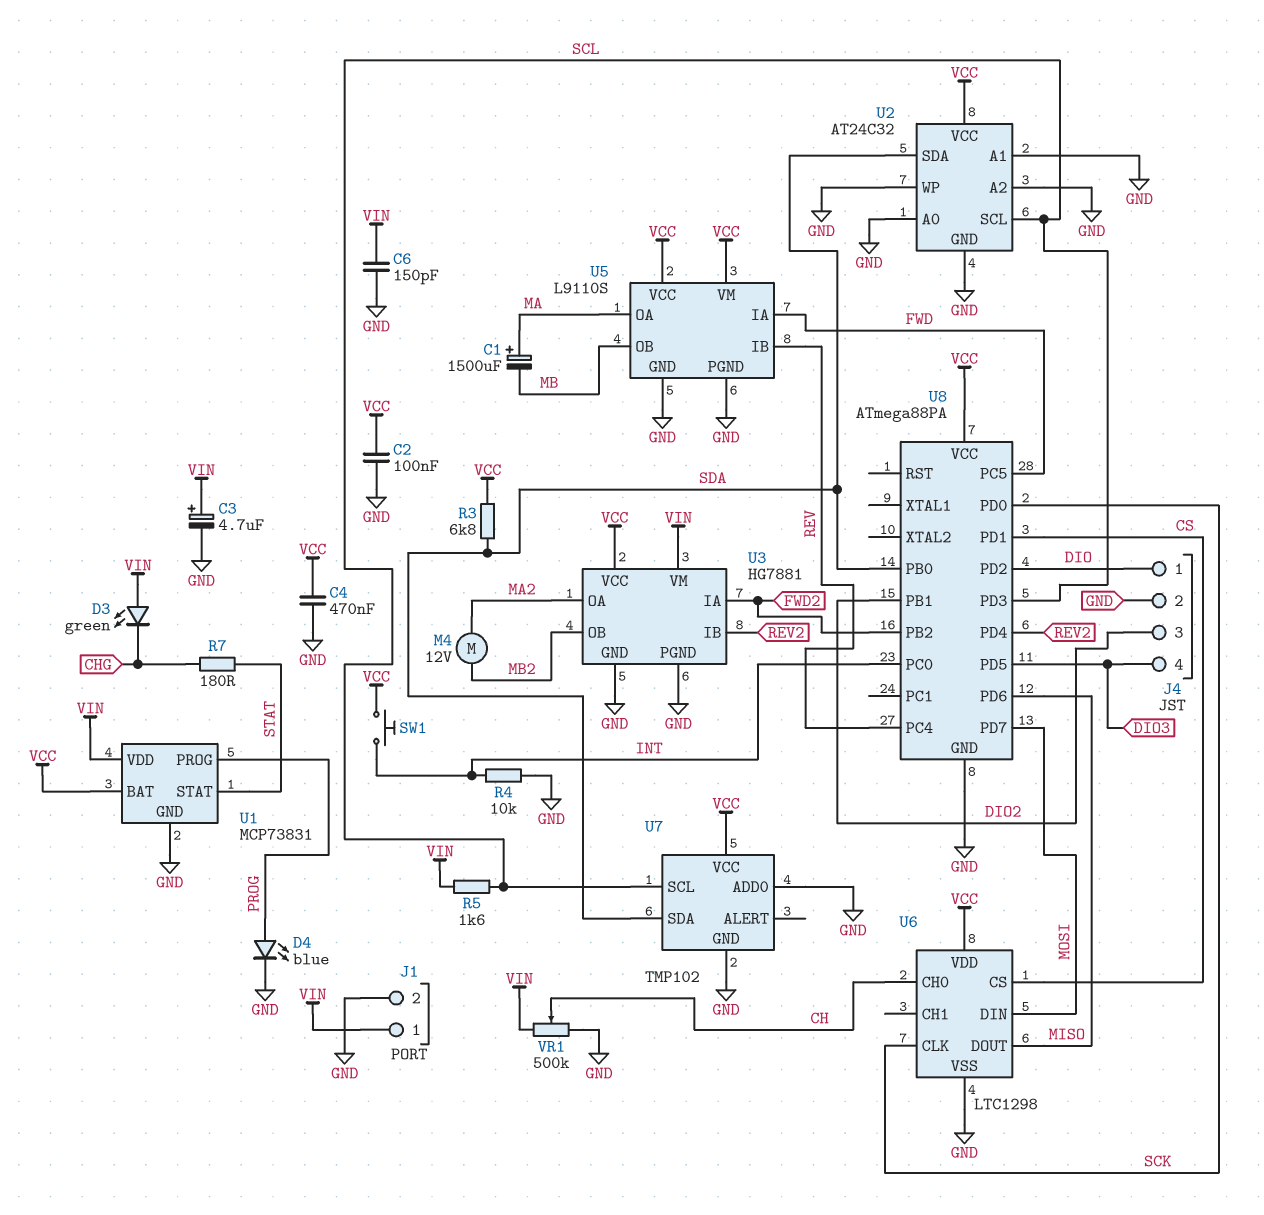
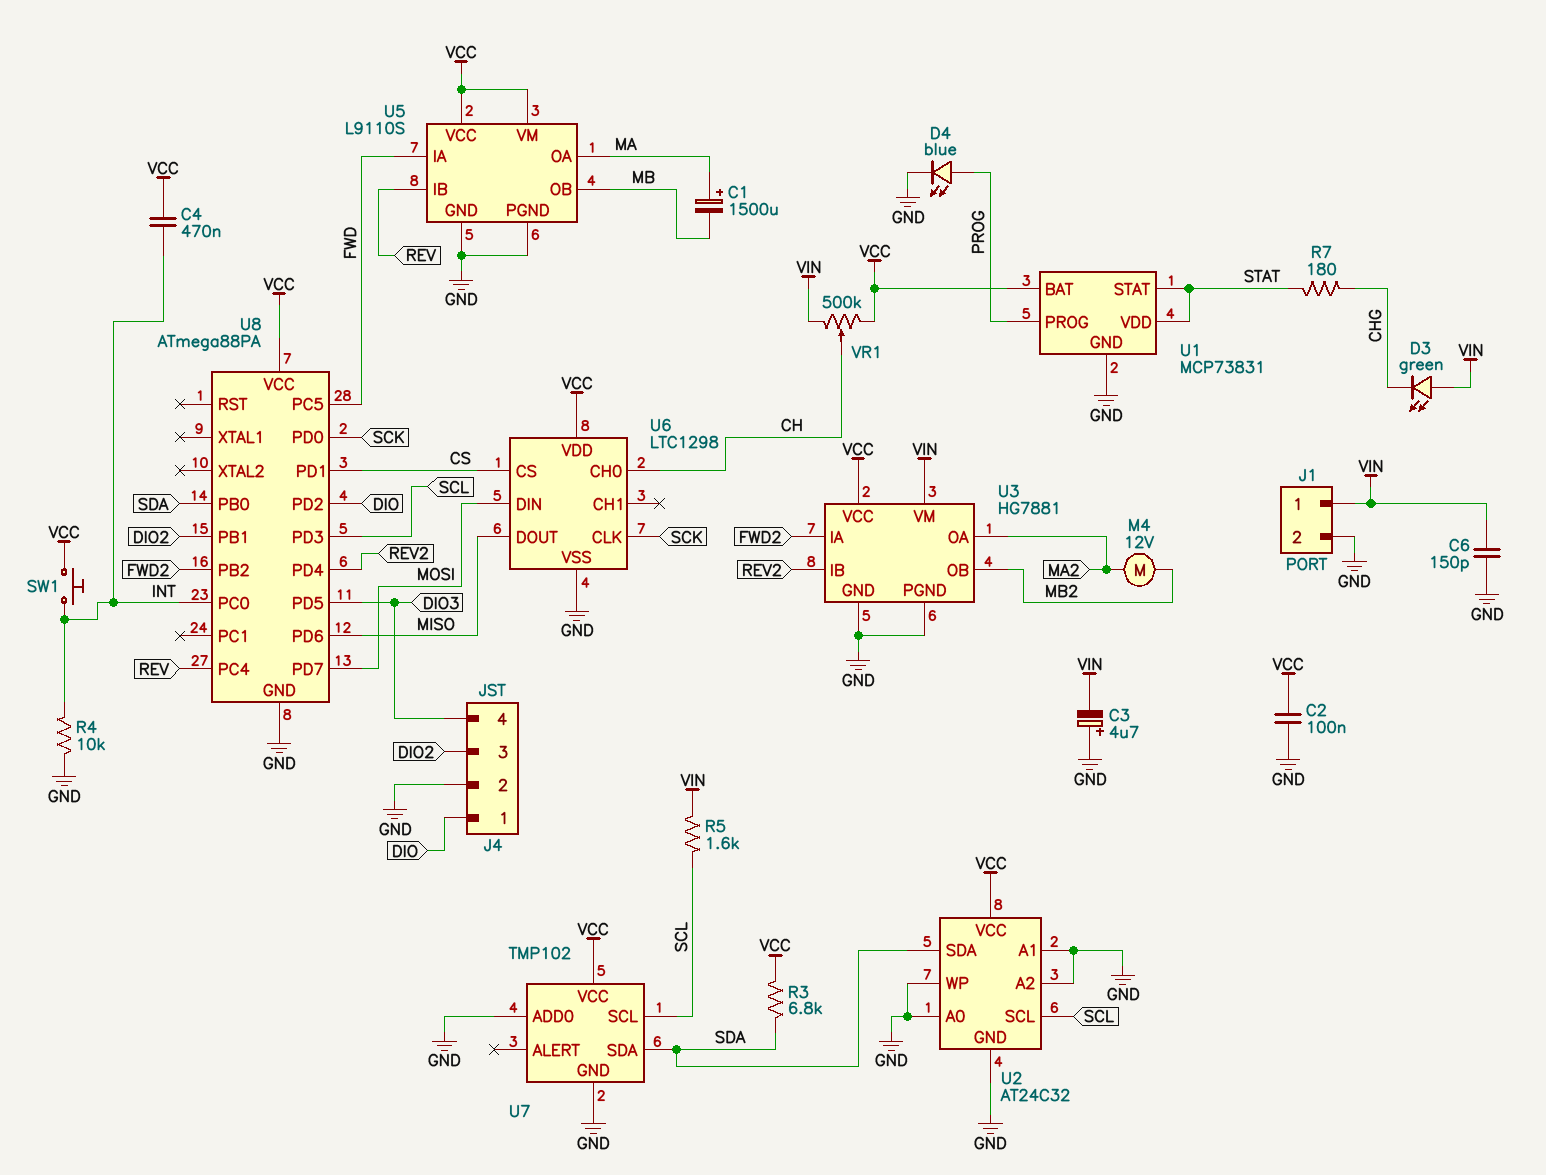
C3: 4.7uF (plus VIN, minus GND) -> 4.7uF (plus GND, minus VIN)
C4: 470nF (GND, VCC) -> 470nF (INT, VCC)
U1 pin VDD: VIN -> STAT
VR1: 500k (GND, VIN, wiper CH) -> 500k (VCC, VIN, wiper CH)

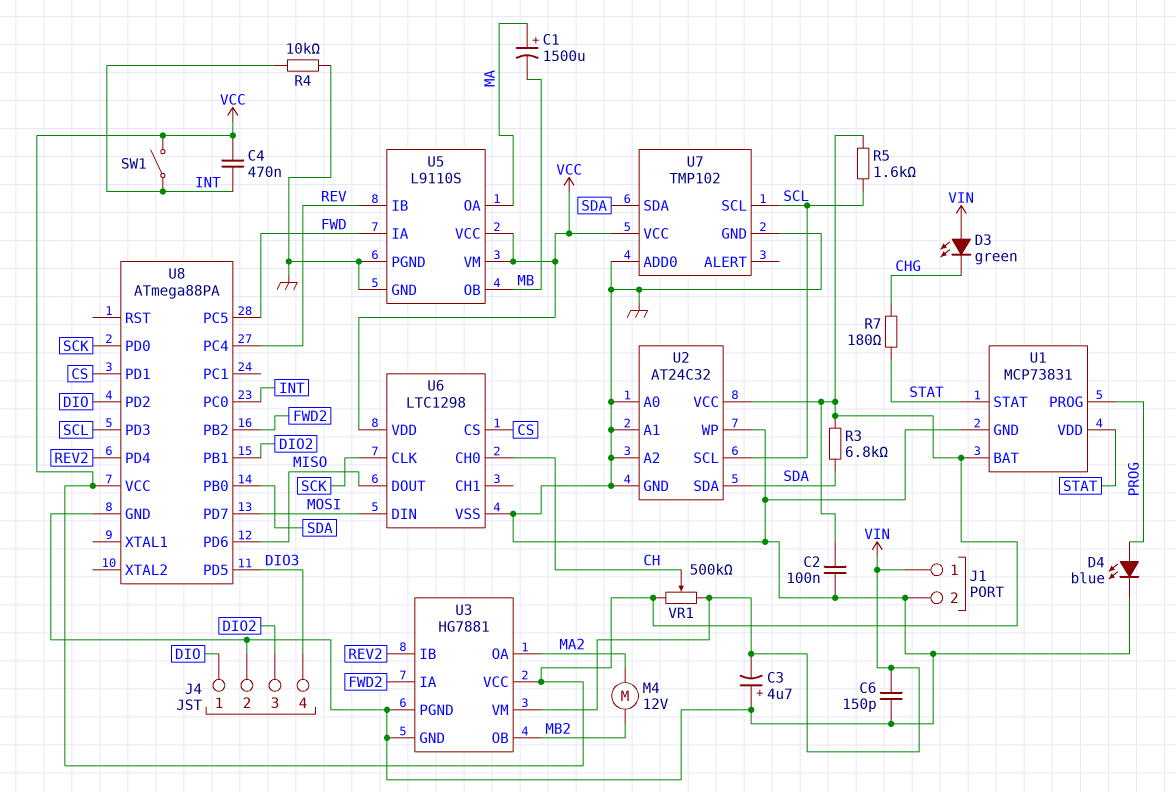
R5: 1.6k (SCL, VIN) -> 1.6k (SCL, VCC)
SW1: button (INT, VCC) -> switch (INT, VCC)

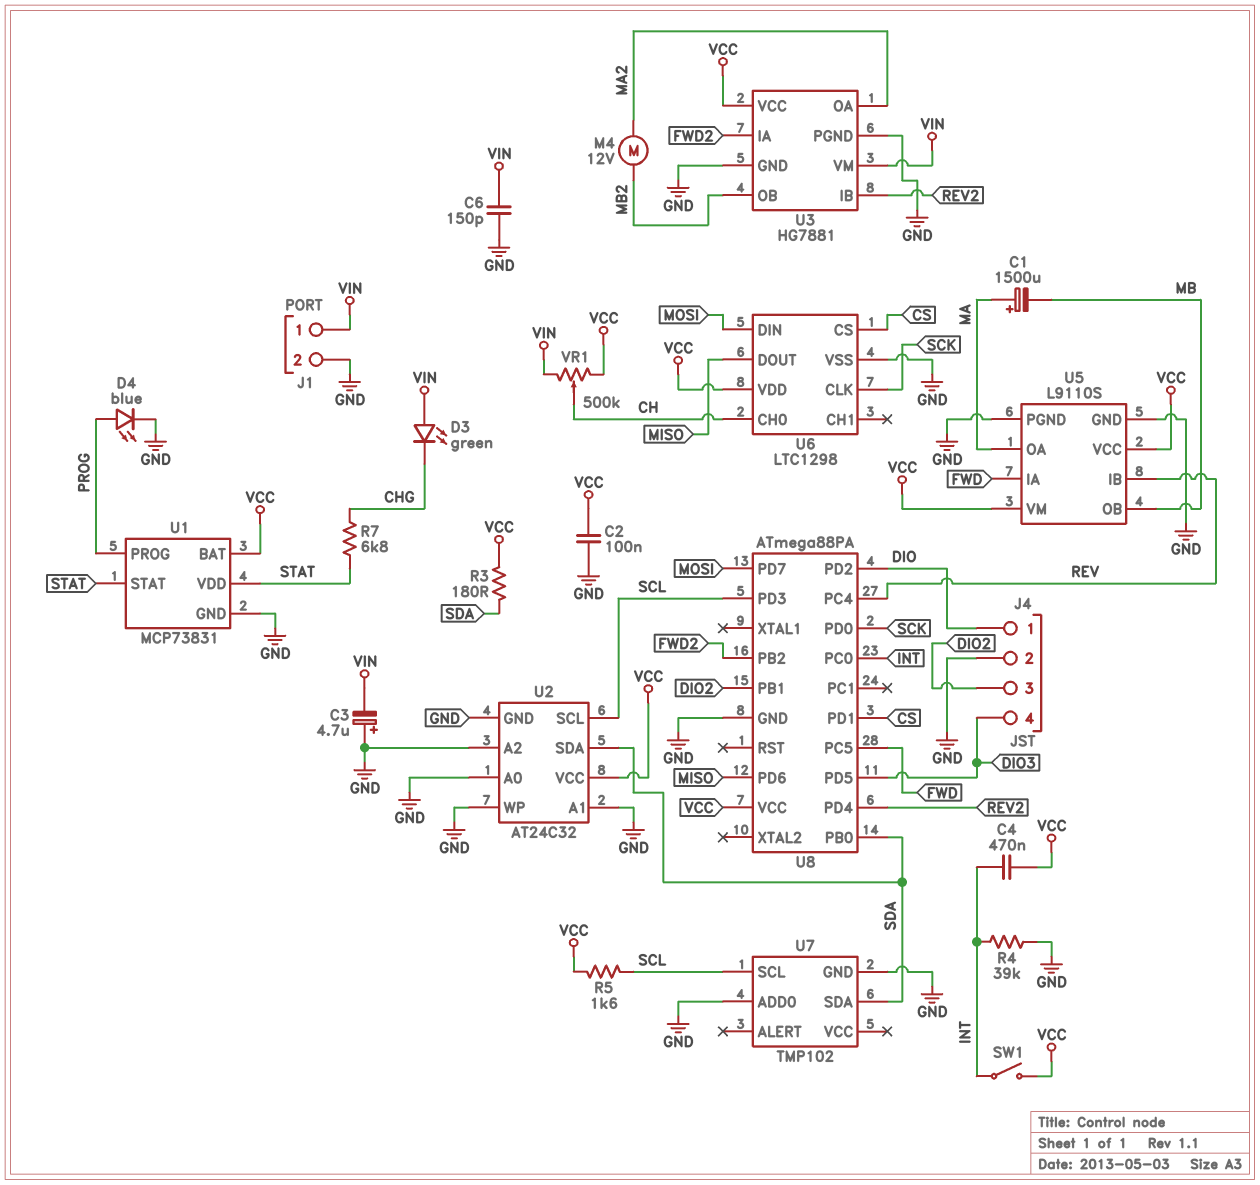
R3: 6.8k (SDA, VCC) -> 180 (SDA, VCC)
R4: 10k (GND, INT) -> 39k (GND, INT)
R7: 180 (CHG, STAT) -> 6.8k (CHG, STAT)
U7 pin VCC: VCC -> none

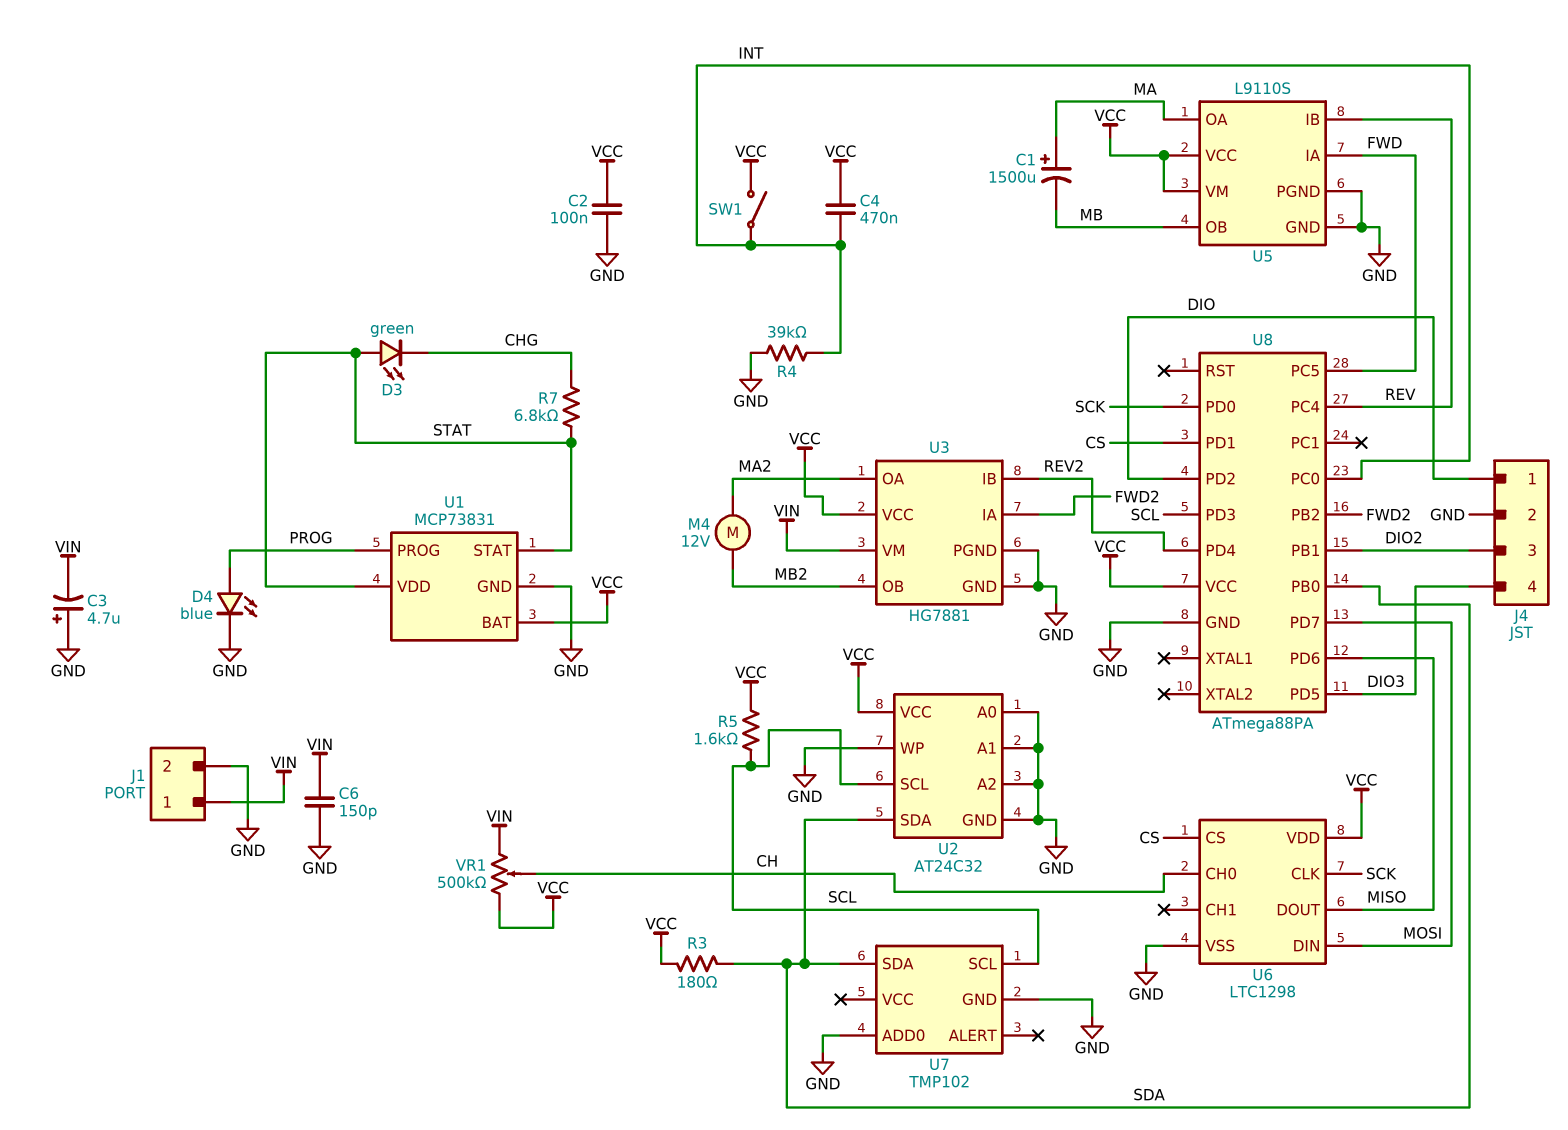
D3: LED green (A VIN, K CHG) -> LED green (A STAT, K CHG)

